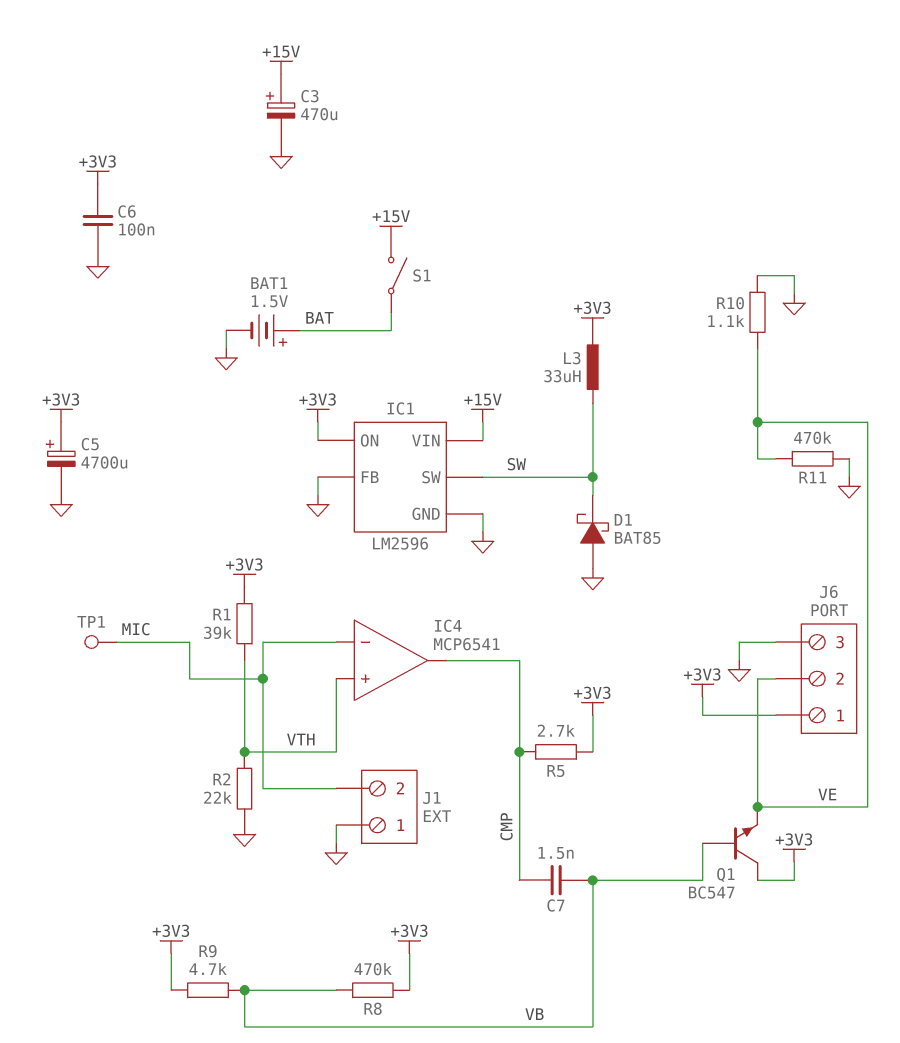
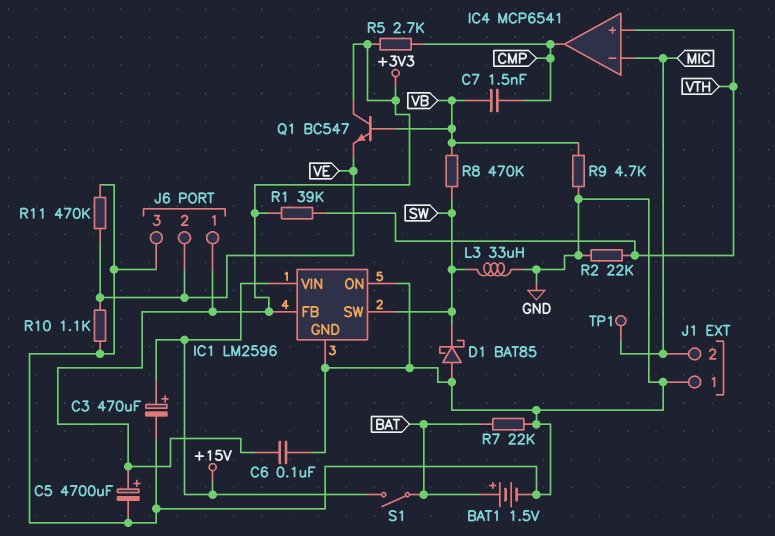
IC1 pin FB: GND -> +3V3
IC1 pin ON: +3V3 -> GND
L3: 33uH (+3V3, SW) -> 33uH (GND, SW)
R7: none -> 22k (BAT, GND)
R8: 470k (+3V3, VB) -> 470k (SW, VB)
R9: 4.7k (+3V3, VB) -> 4.7k (GND, VB)

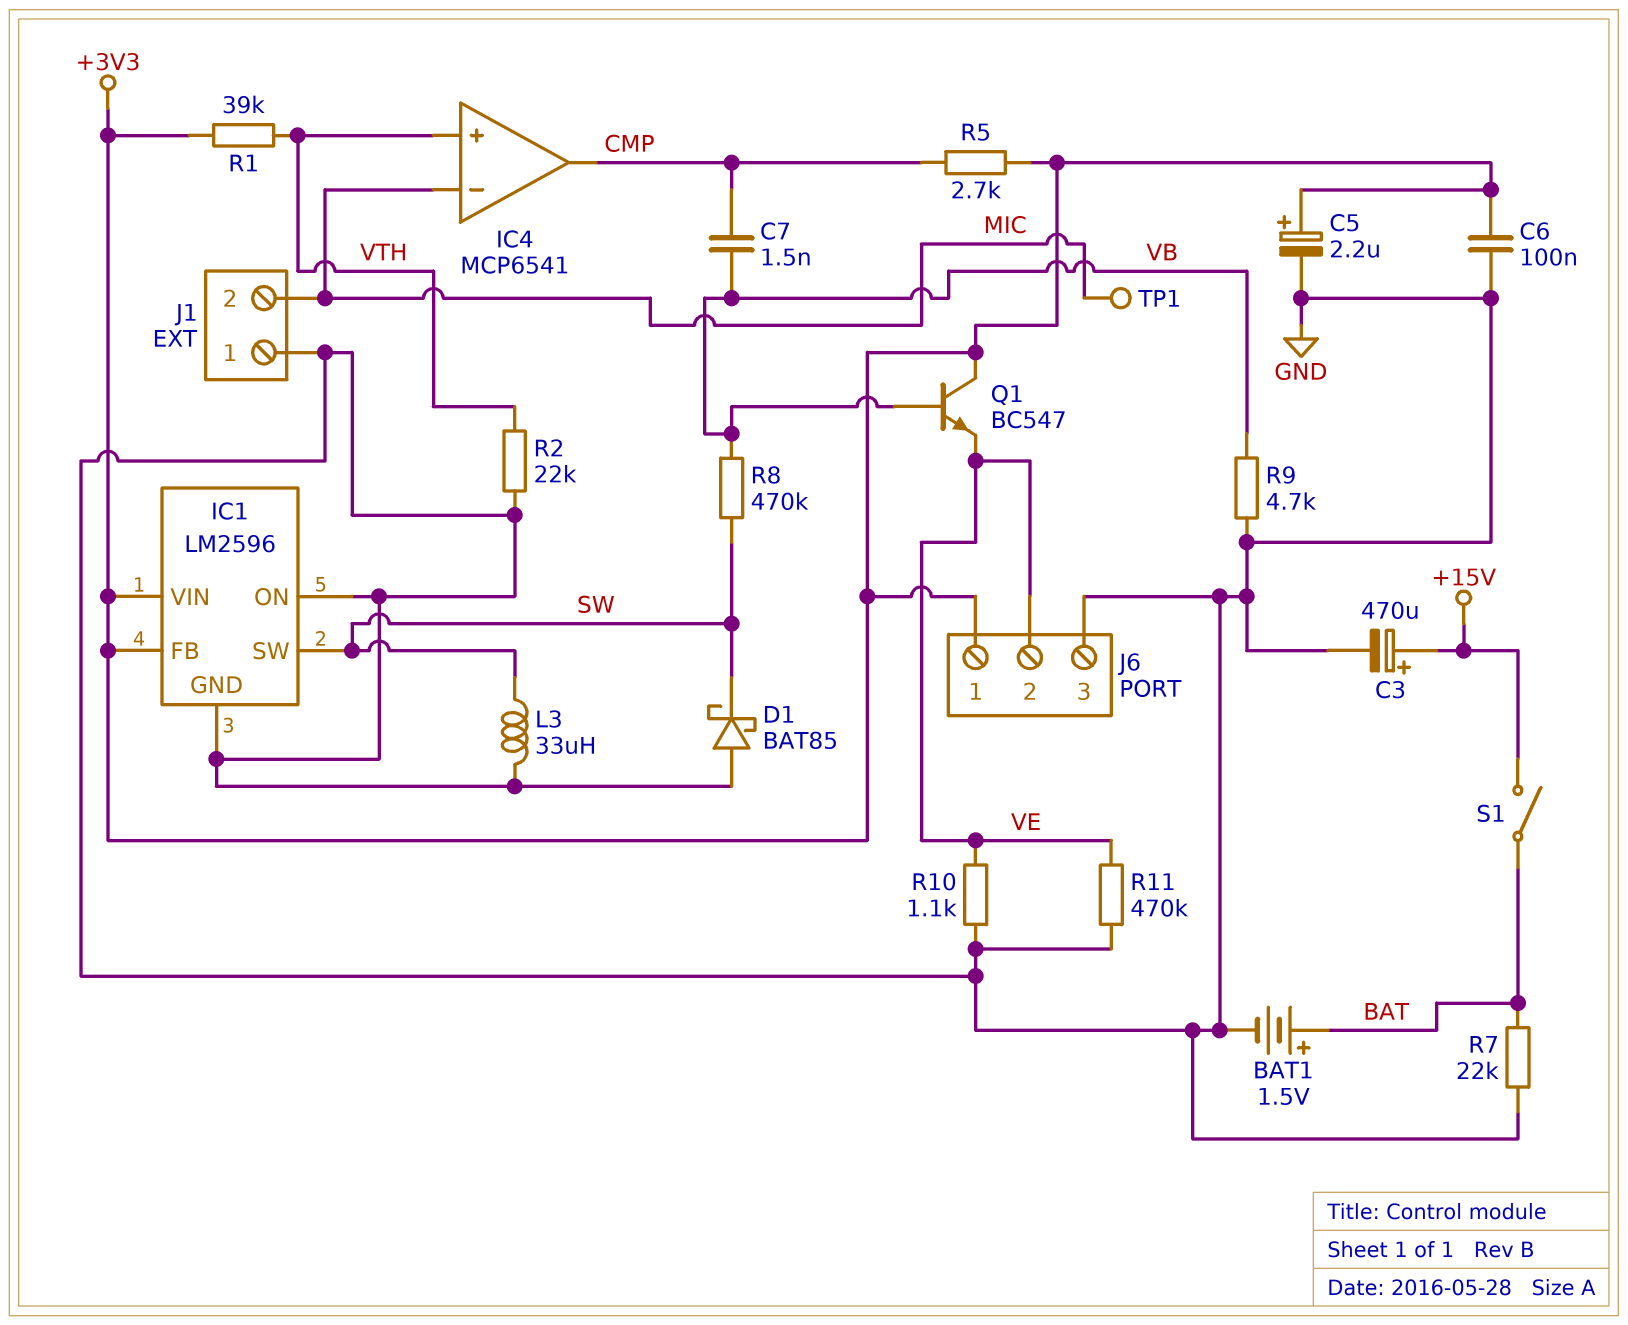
C5: 4700uF (plus +3V3, minus GND) -> 2.2uF (plus +3V3, minus GND)
IC1 pin VIN: +15V -> +3V3

